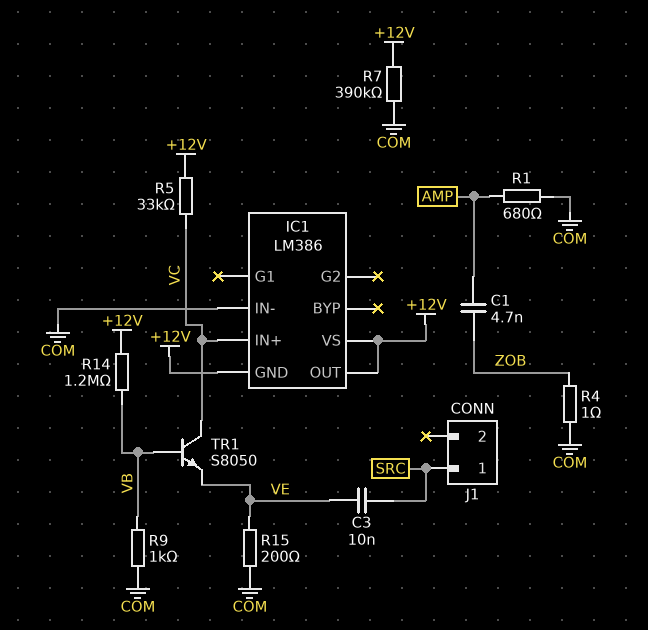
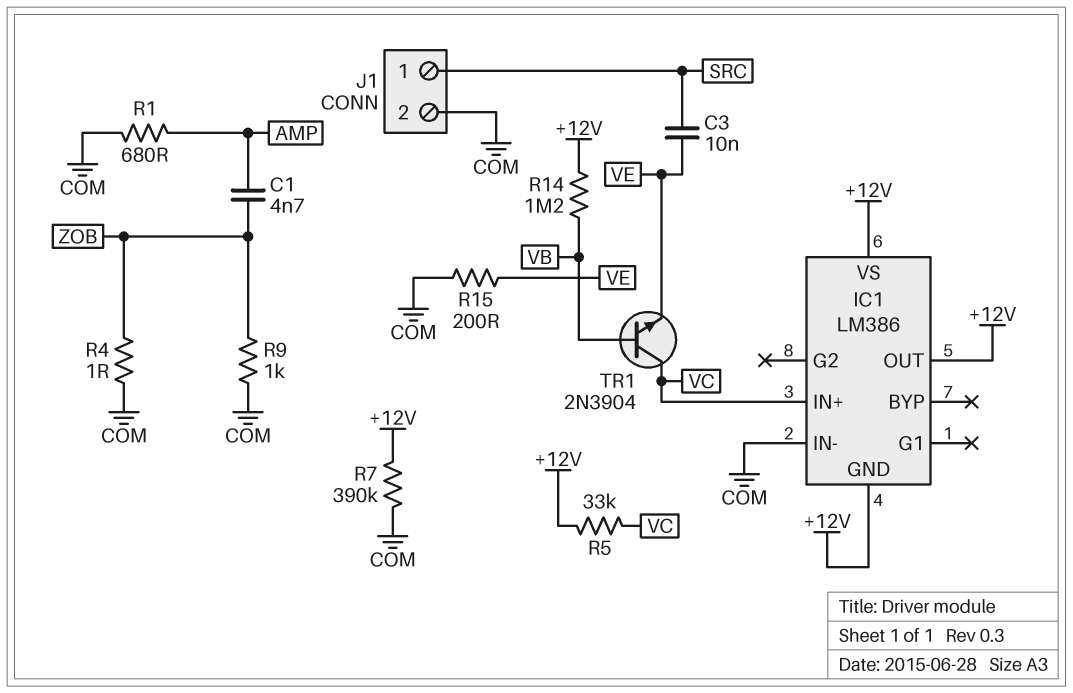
J1 pin 2: none -> COM
R9: 1k (COM, VB) -> 1k (COM, ZOB)
TR1: NPN S8050 (B VB, C VC, E VE) -> NPN 2N3904 (B VB, C VC, E VE)

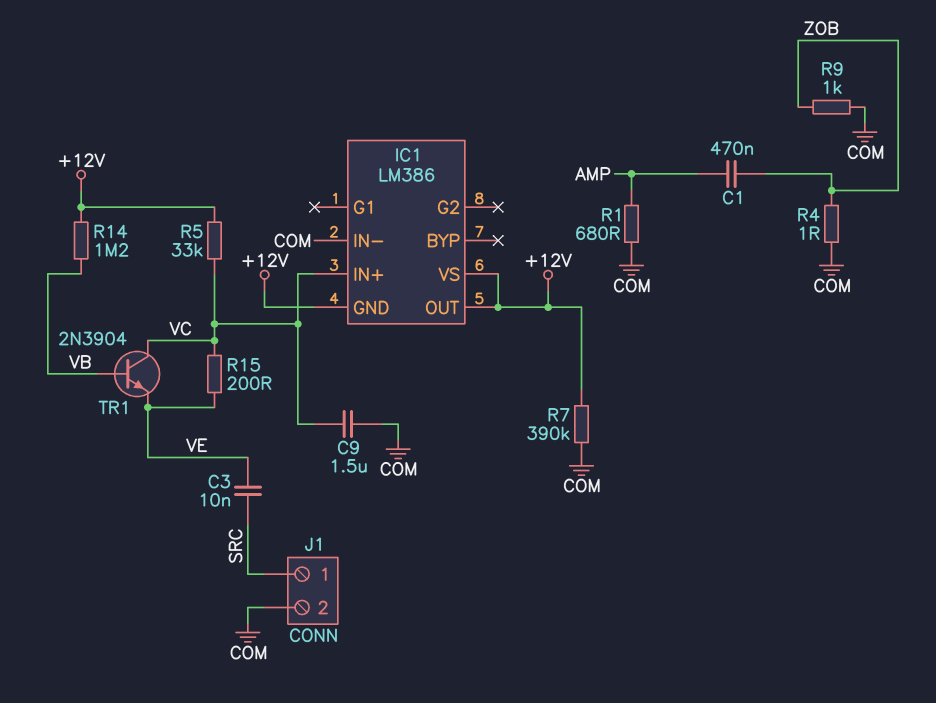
C1: 4.7nF (AMP, ZOB) -> 470nF (AMP, ZOB)
C9: none -> 1.5uF (COM, VC)
R15: 200 (COM, VE) -> 200 (VC, VE)

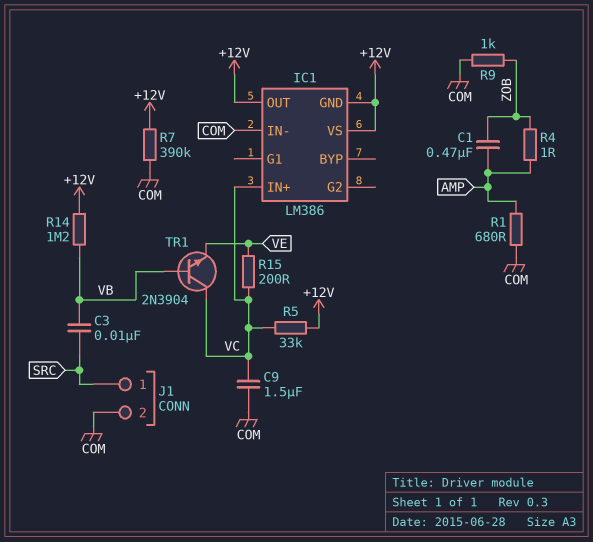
C3: 10nF (SRC, VE) -> 10nF (SRC, VB)
R4: 1 (COM, ZOB) -> 1 (AMP, ZOB)

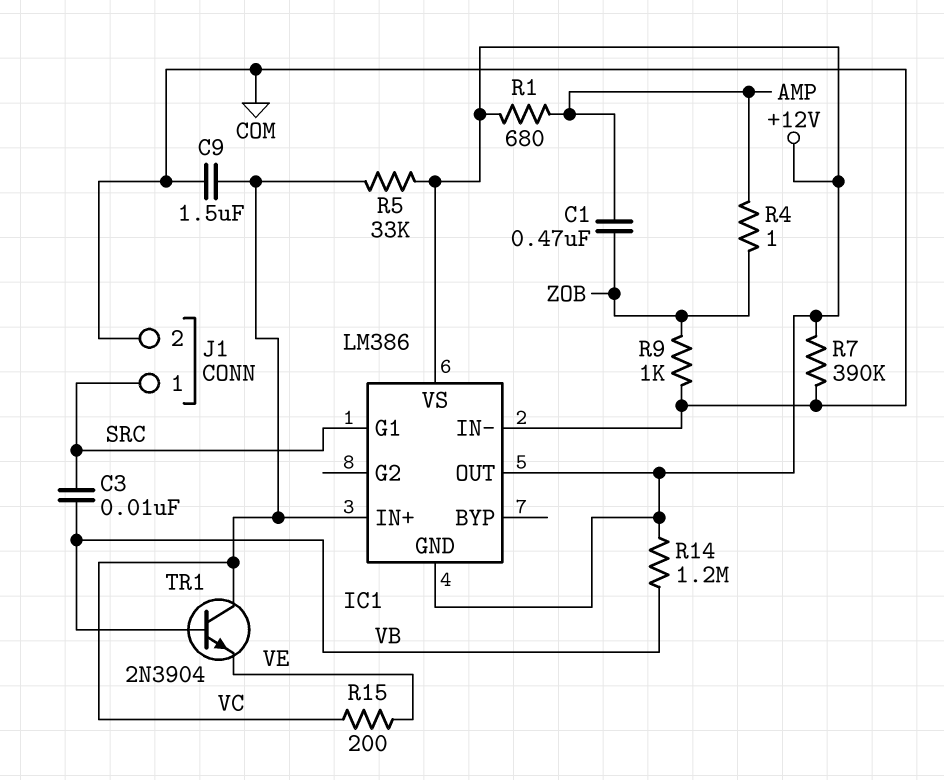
IC1 pin G1: none -> SRC
R1: 680 (AMP, COM) -> 680 (+12V, AMP)

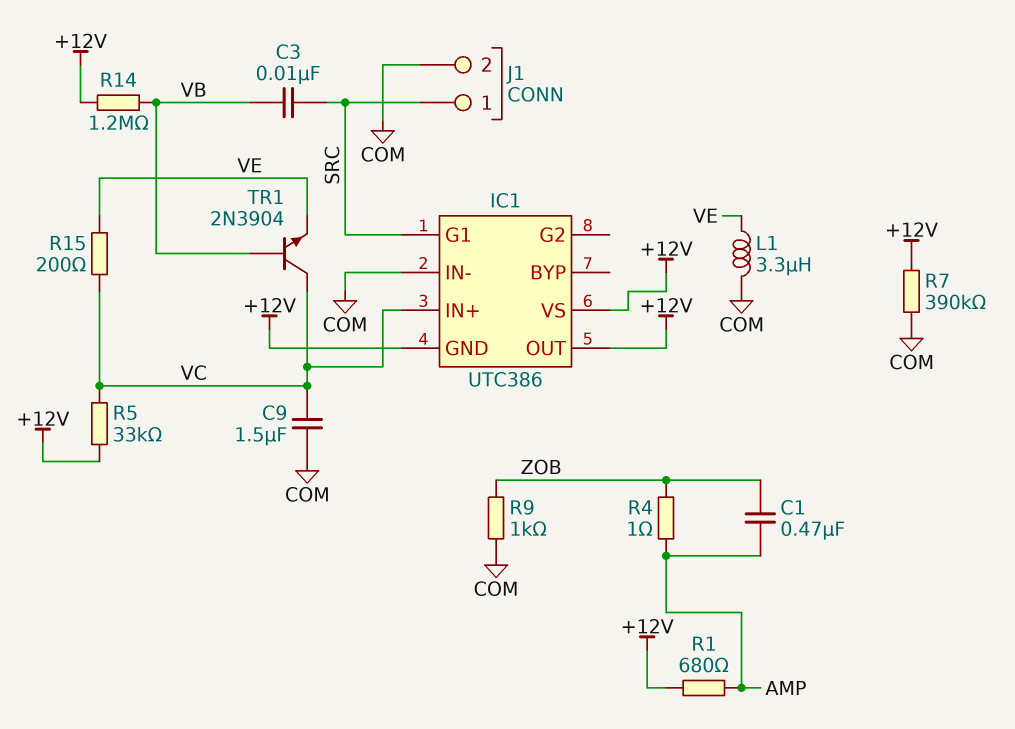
IC1: LM386 -> UTC386
L1: none -> 3.3uH (COM, VE)

